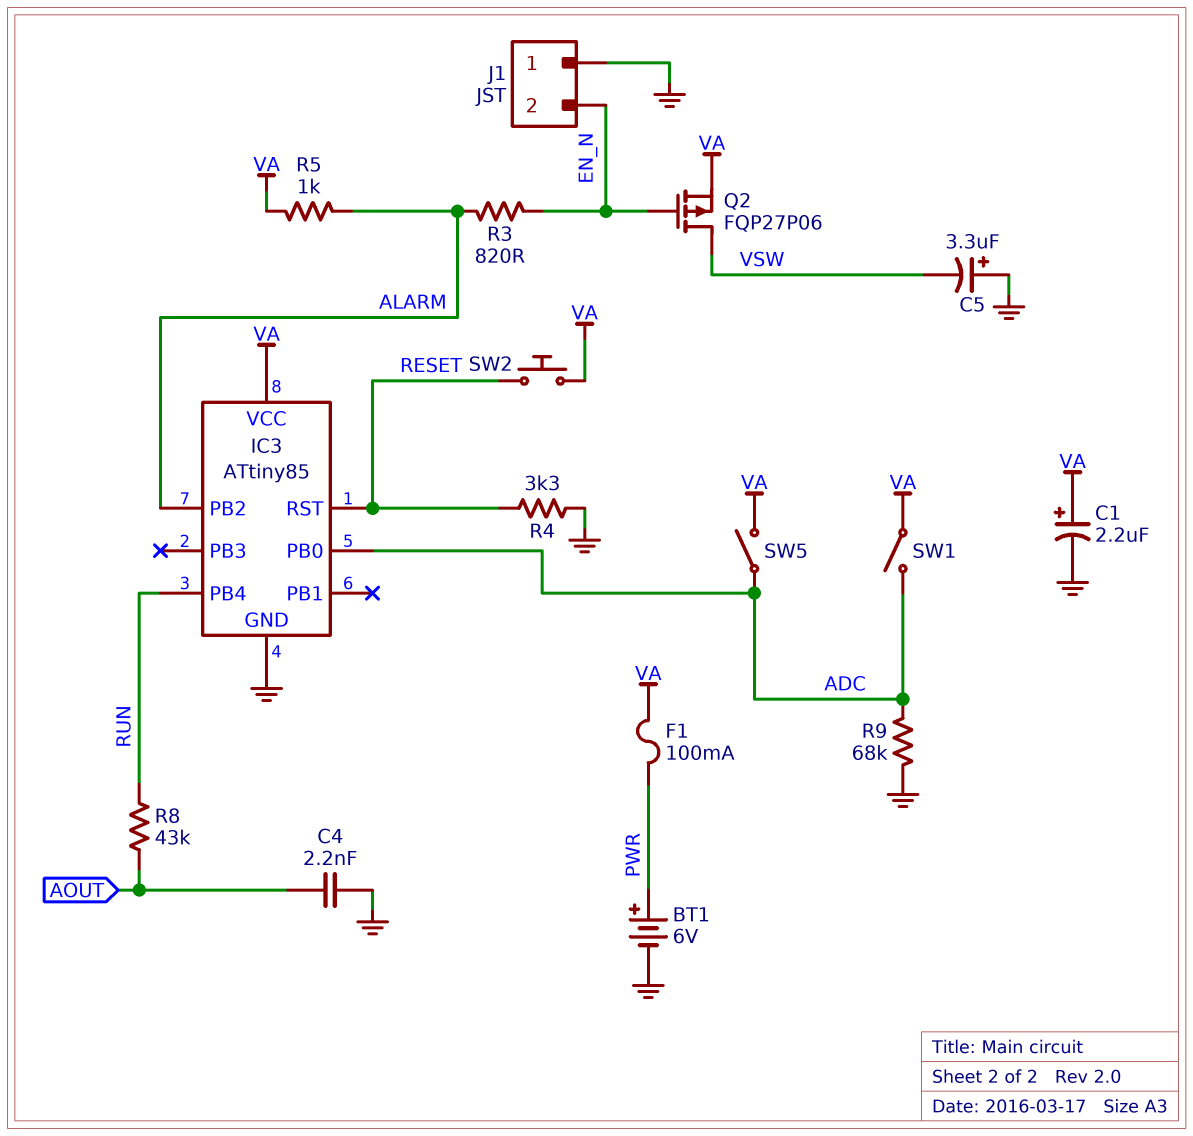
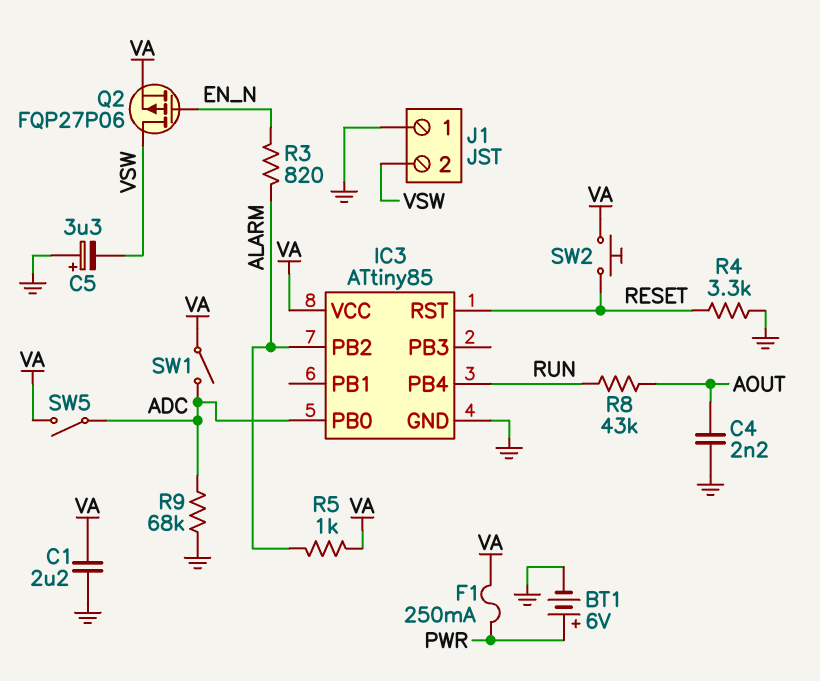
C1: 2.2uF (plus VA, minus GND) -> 2.2uF (GND, VA)
F1: 100mA (PWR, VA) -> 250mA (PWR, VA)
J1 pin 2: EN_N -> VSW

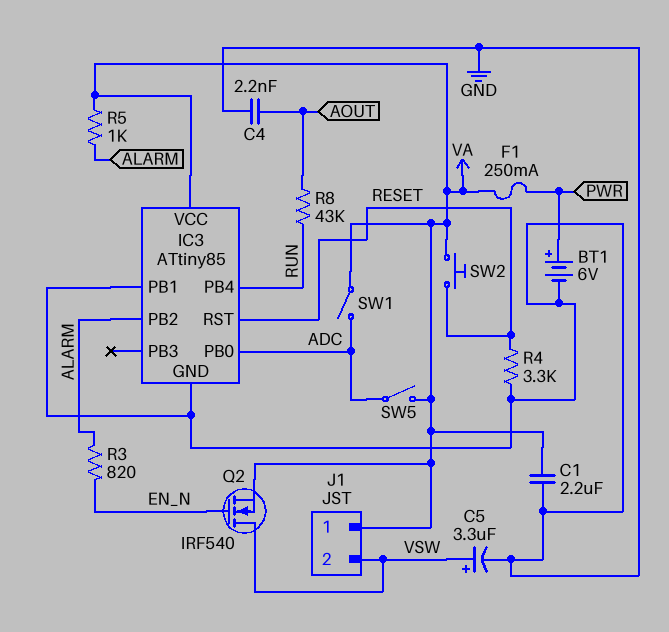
C5: 3.3uF (plus GND, minus VSW) -> 3.3uF (plus VSW, minus GND)
IC3 pin PB1: none -> GND
J1 pin 1: GND -> VA
Q2: PMOS FQP27P06 (G EN_N, D VSW, S VA) -> NMOS IRF540 (G EN_N, D VSW, S VA)
R9: 68k (ADC, GND) -> none

